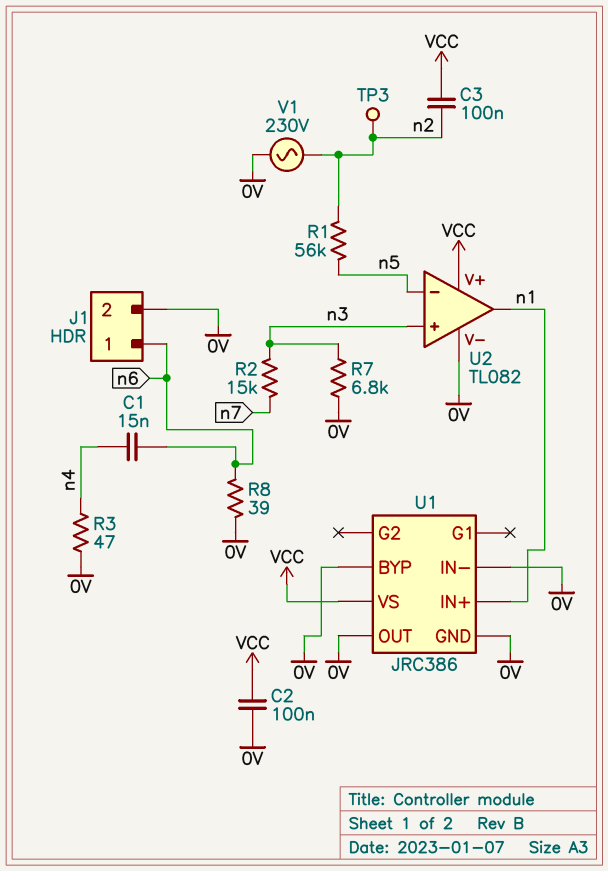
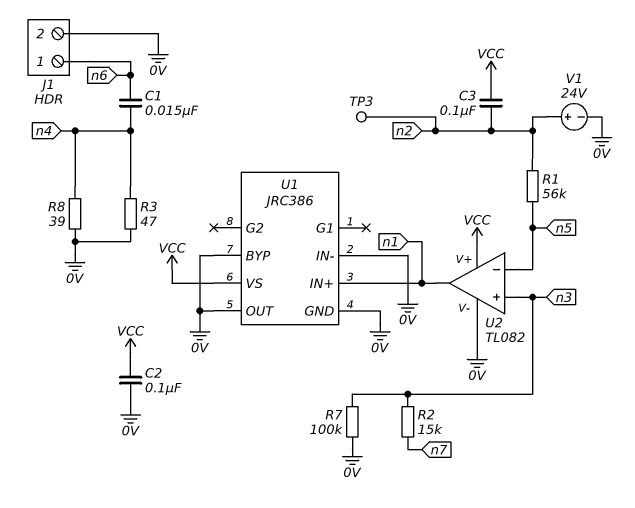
R7: 6.8k (0V, n3) -> 100k (0V, n3)
R8: 39 (0V, n6) -> 39 (0V, n4)
V1: AC 230V (0V, n2) -> 24V (plus n2, minus 0V)

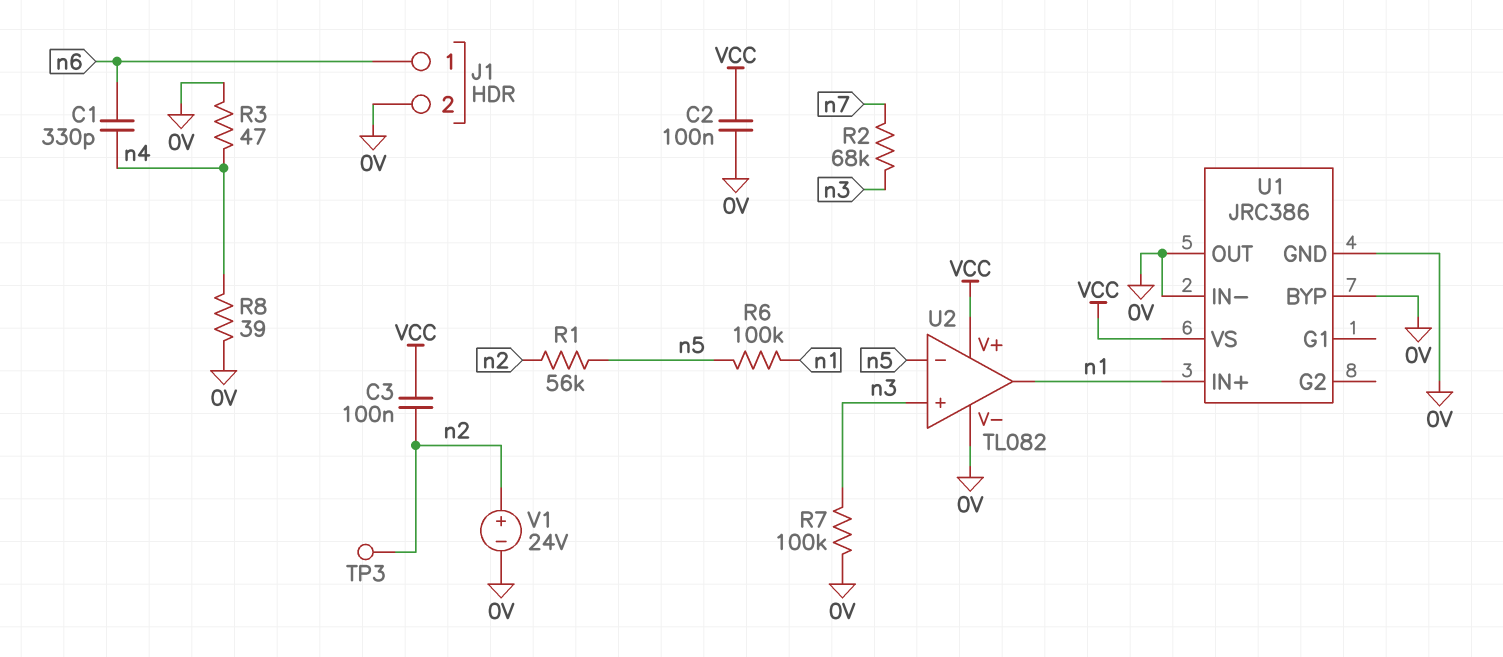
C1: 15nF (n4, n6) -> 330pF (n4, n6)
R2: 15k (n3, n7) -> 68k (n3, n7)
R6: none -> 100k (n1, n5)

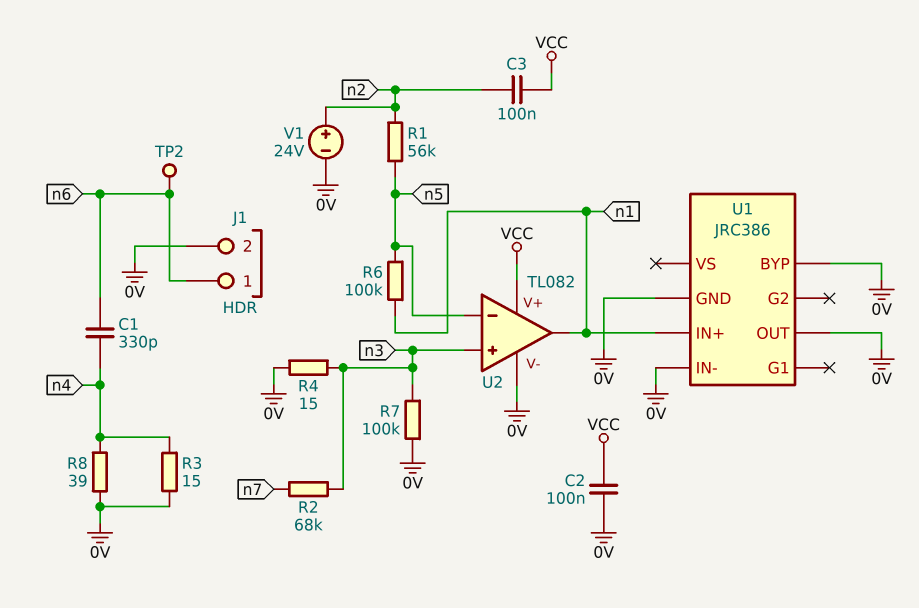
R3: 47 (0V, n4) -> 15 (0V, n4)
R4: none -> 15 (0V, n3)
TP2: none -> test point (n6)
TP3: test point (n2) -> none
U1 pin VS: VCC -> none

